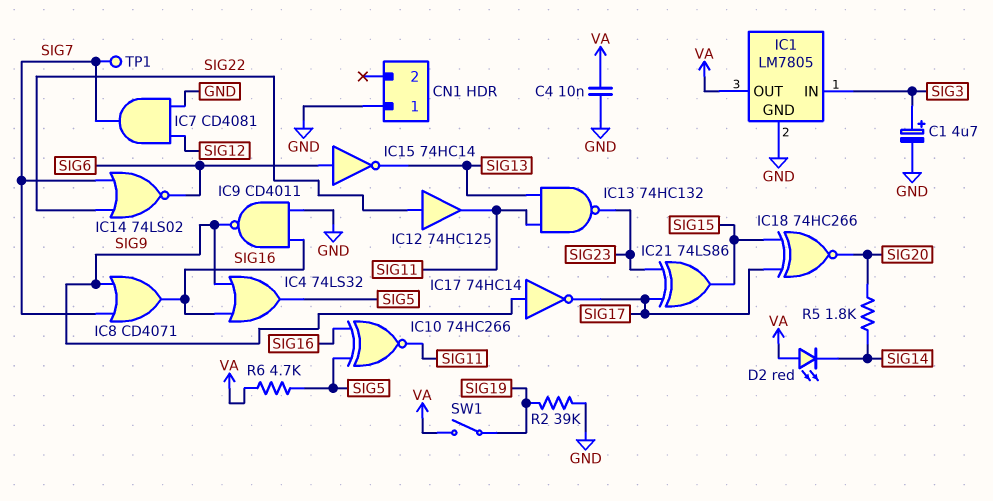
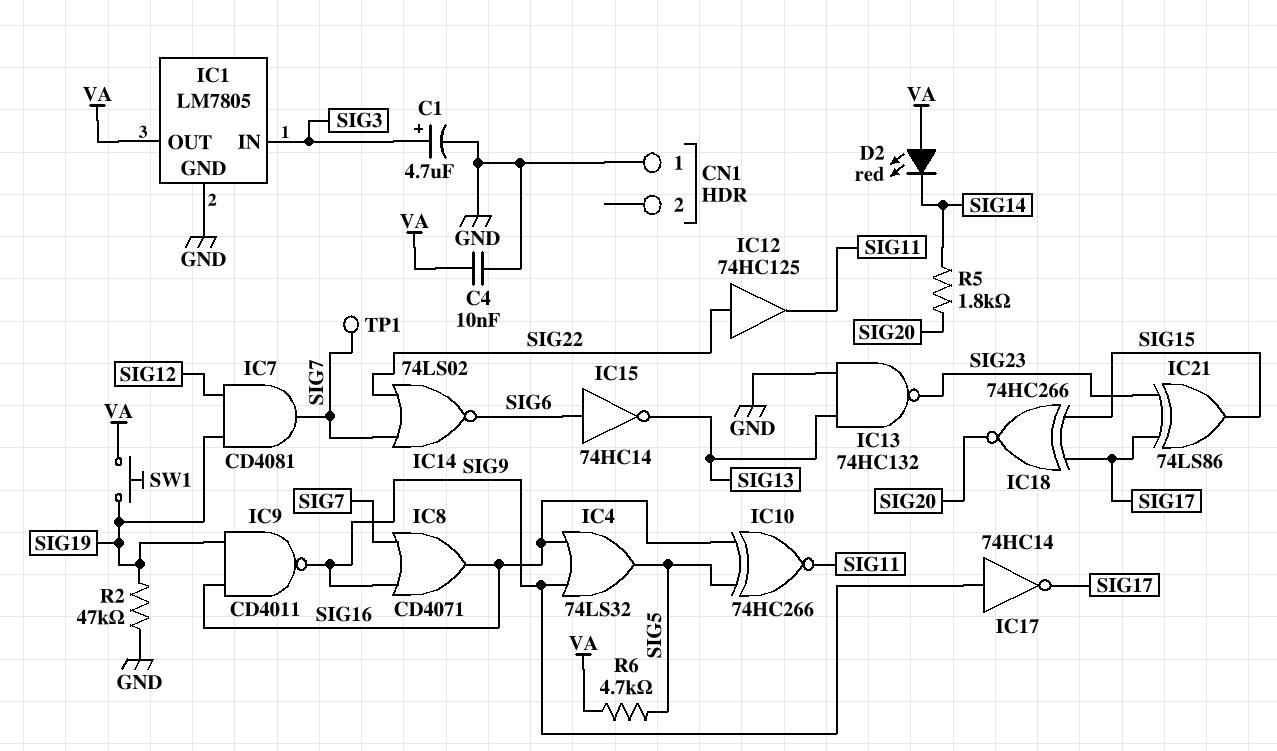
IC7: AND CD4081 (in GND, in SIG12, out SIG7) -> AND CD4081 (in SIG12, in SIG19, out SIG7)
IC9: NAND CD4011 (in GND, in SIG16, out SIG9) -> NAND CD4011 (in SIG16, in SIG19, out SIG9)
IC13: NAND 74HC132 (in SIG11, in SIG13, out SIG23) -> NAND 74HC132 (in GND, in SIG13, out SIG23)
R2: 39k (GND, SIG19) -> 47k (GND, SIG19)
SW1: switch (SIG19, VA) -> button (SIG19, VA)

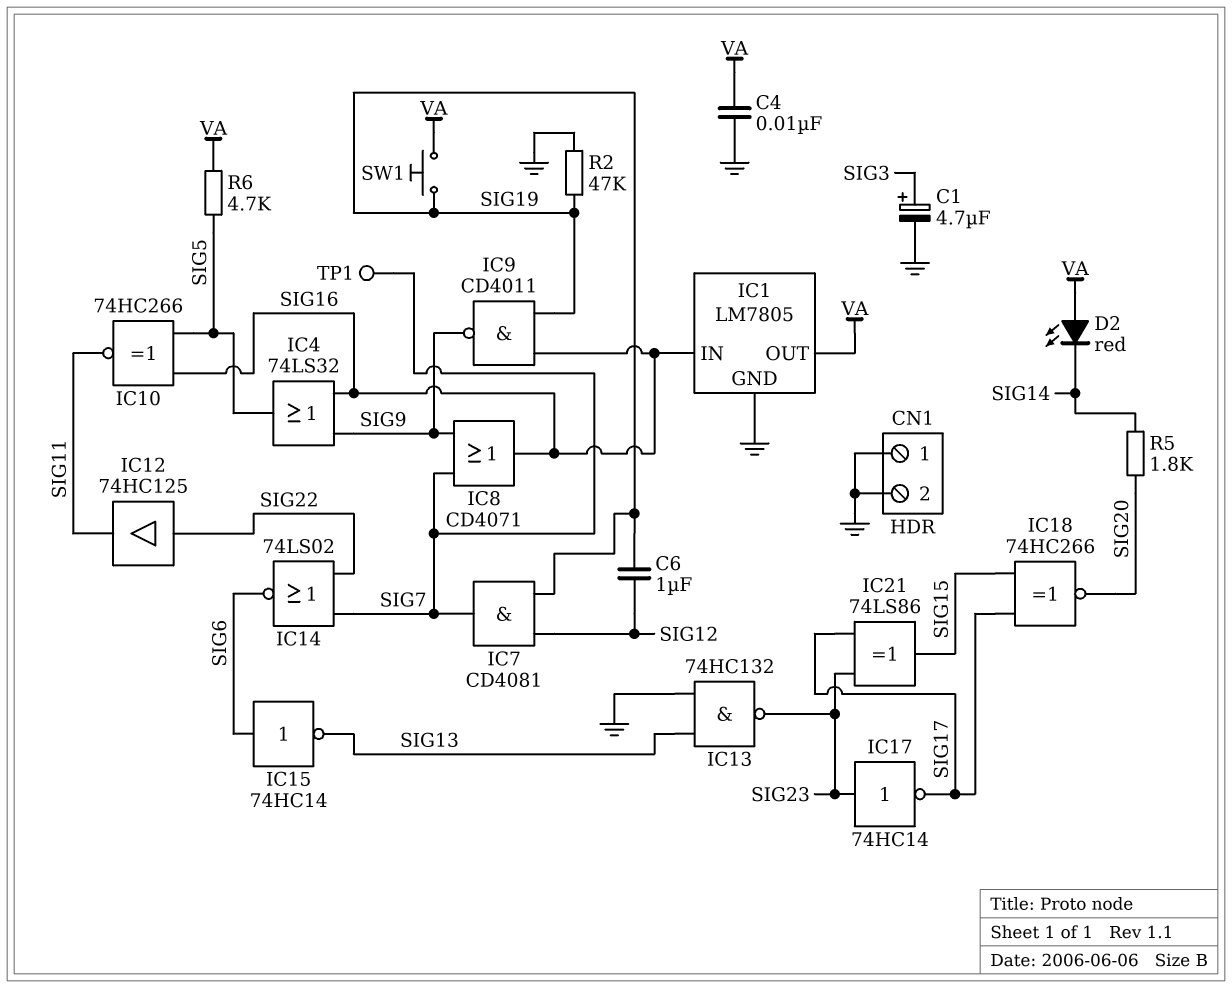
C6: none -> 1uF (SIG12, SIG19)
CN1 pin 2: none -> GND
IC1 pin IN: SIG3 -> SIG16
IC17: NOT 74HC14 (in SIG9, out SIG17) -> NOT 74HC14 (in SIG23, out SIG17)

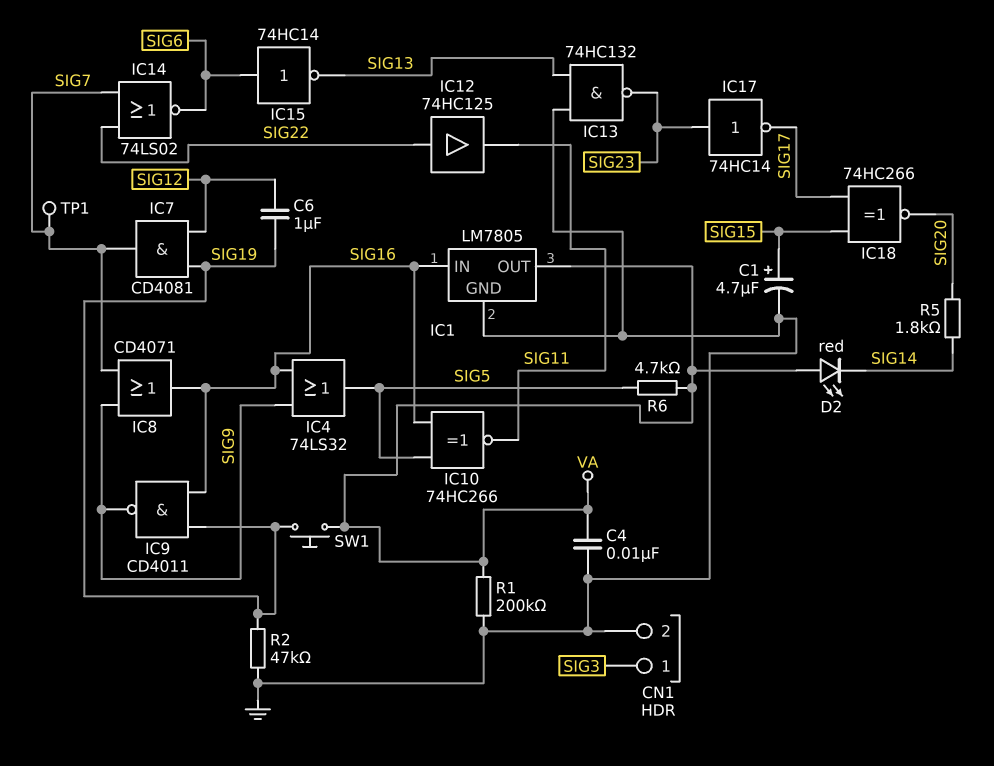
C1: 4.7uF (plus SIG3, minus GND) -> 4.7uF (plus SIG15, minus GND)
CN1 pin 1: GND -> SIG3
IC21: XOR 74LS86 (in SIG17, in SIG23, out SIG15) -> none
R1: none -> 200k (GND, VA)

